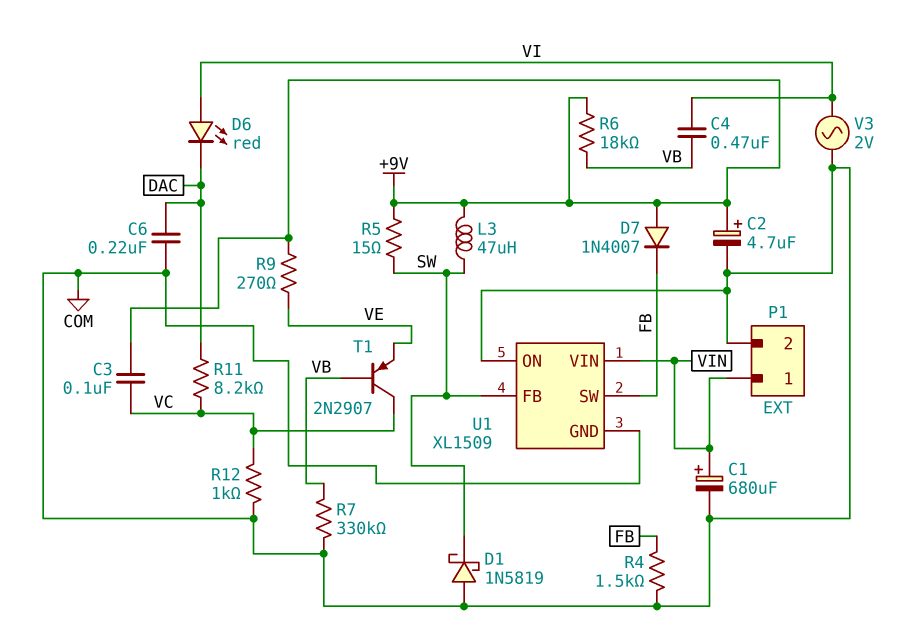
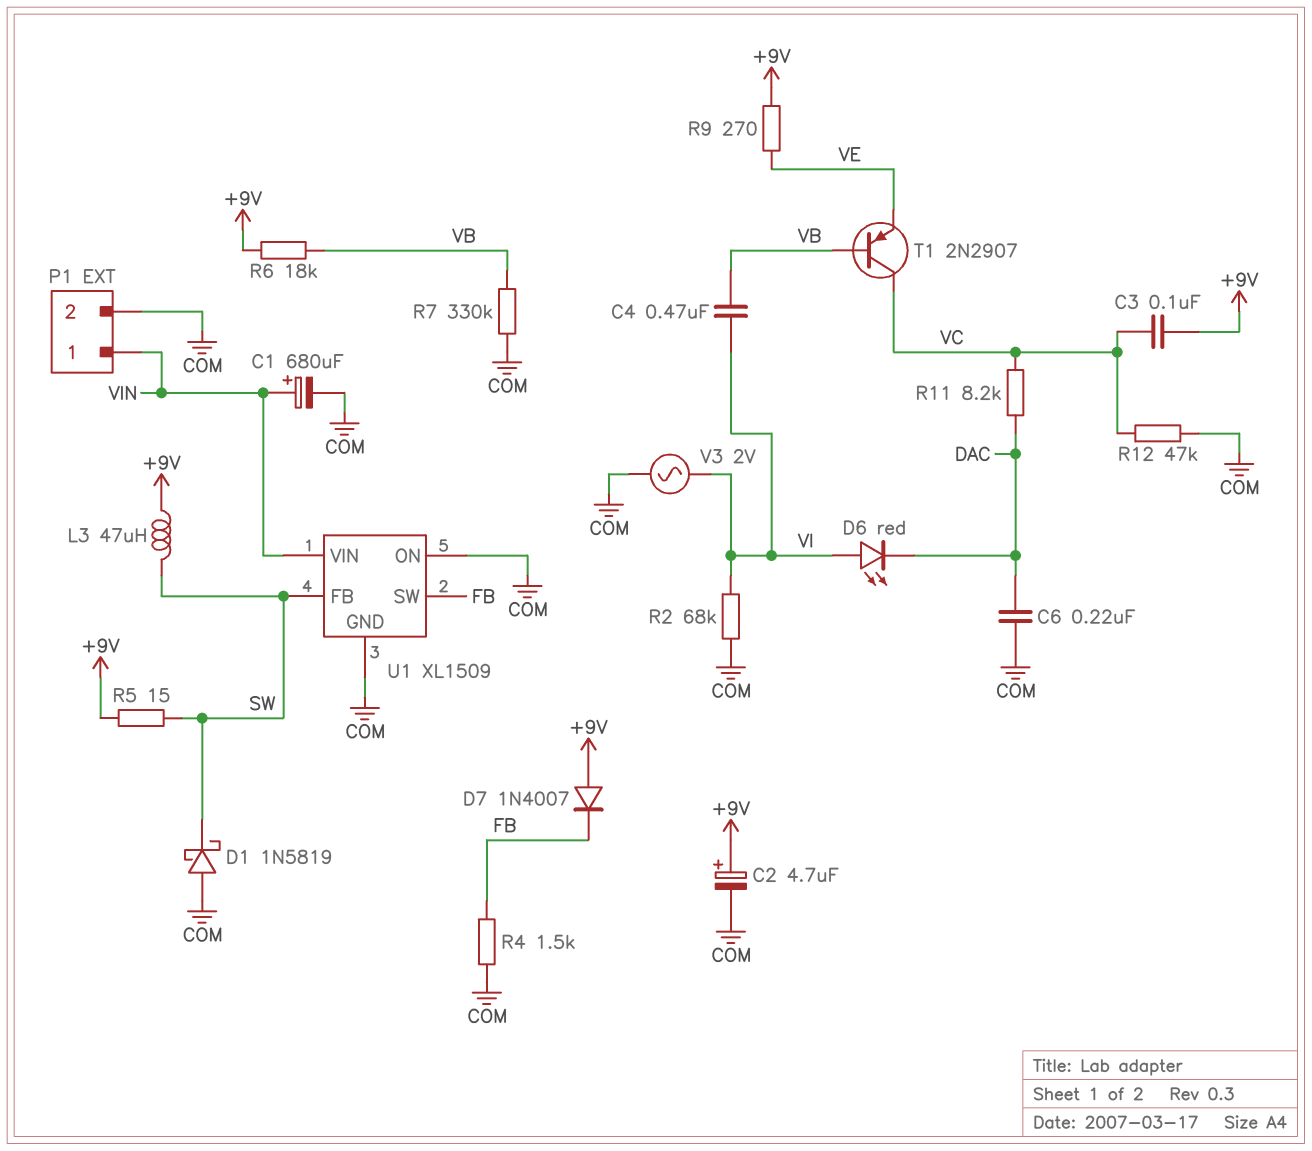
R2: none -> 68k (COM, VI)
R12: 1k (COM, VC) -> 47k (COM, VC)

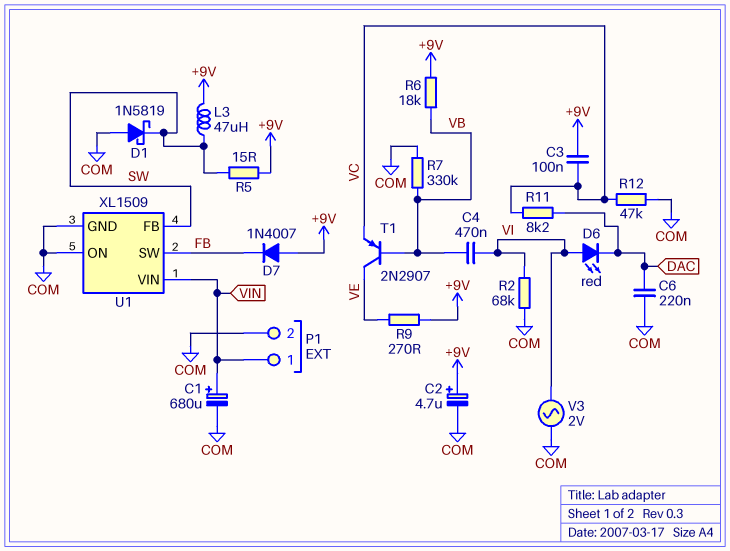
R4: 1.5k (COM, FB) -> none
T1: PNP 2N2907 (B VB, C VC, E VE) -> PNP 2N2907 (B VB, C VE, E VC)

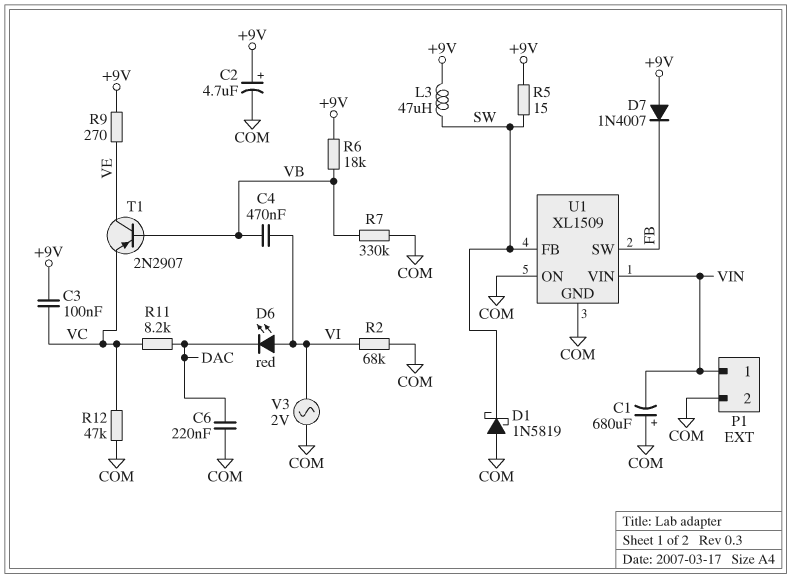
C1: 680uF (plus VIN, minus COM) -> 680uF (plus COM, minus VIN)

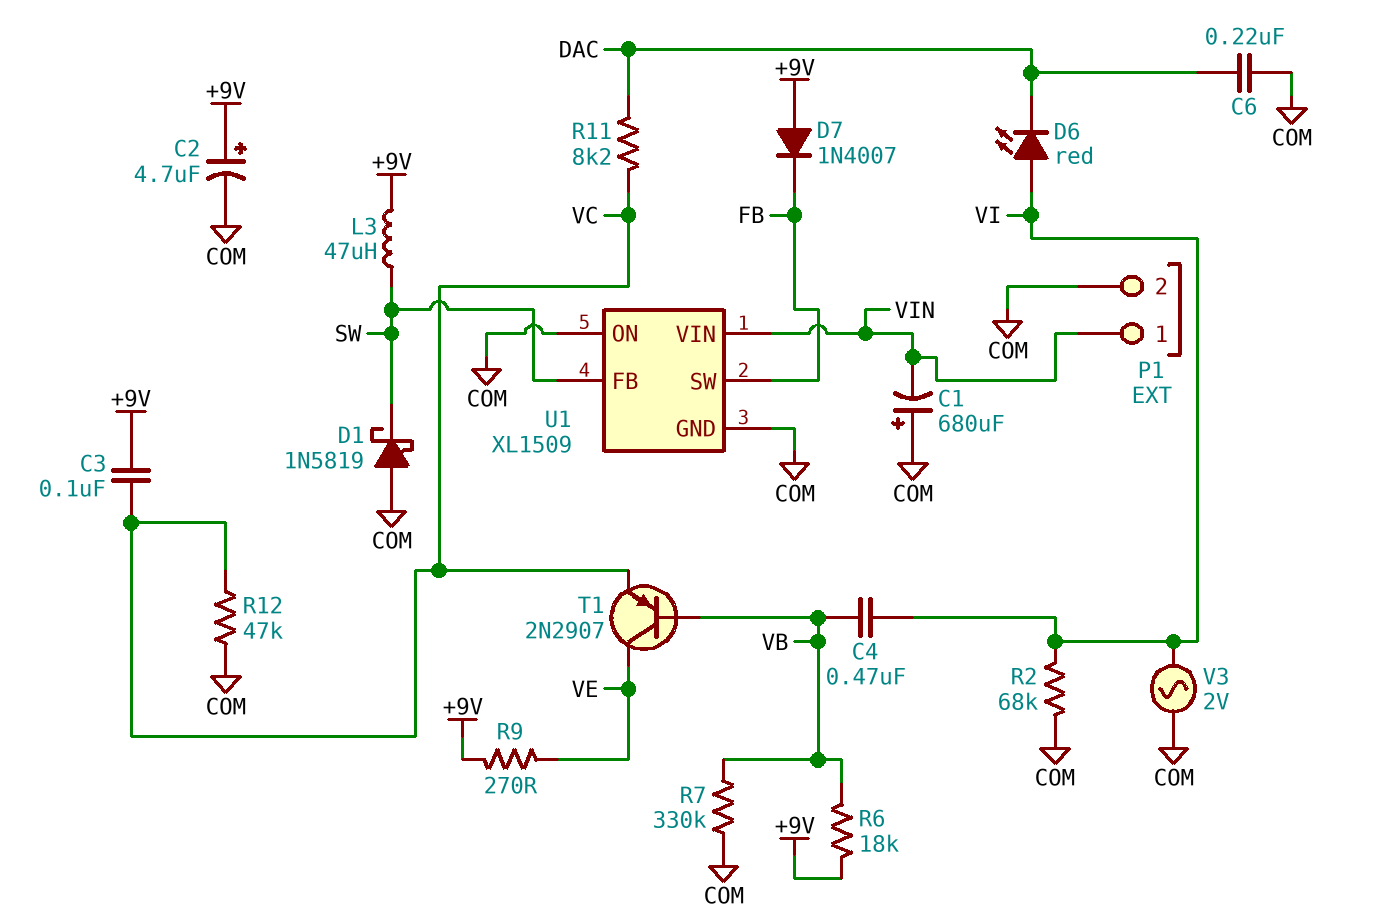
R5: 15 (+9V, SW) -> none

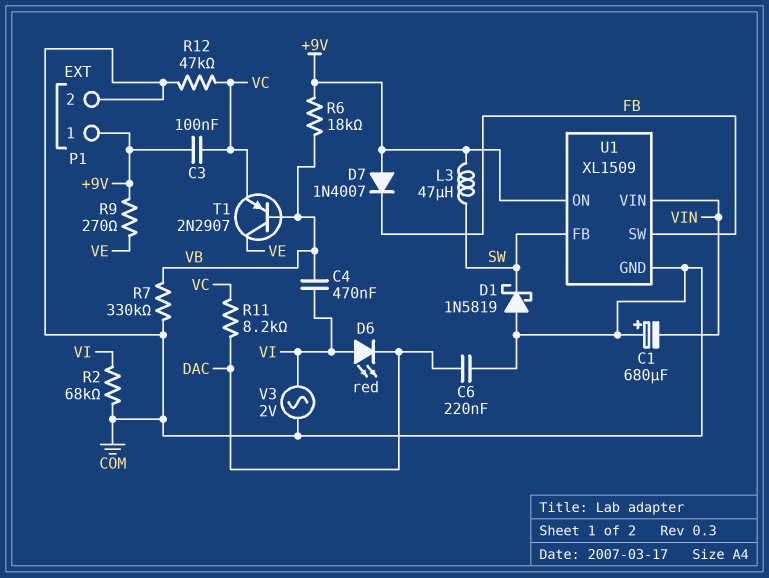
C2: 4.7uF (plus +9V, minus COM) -> none
P1 pin 1: VIN -> +9V
U1 pin ON: COM -> +9V

